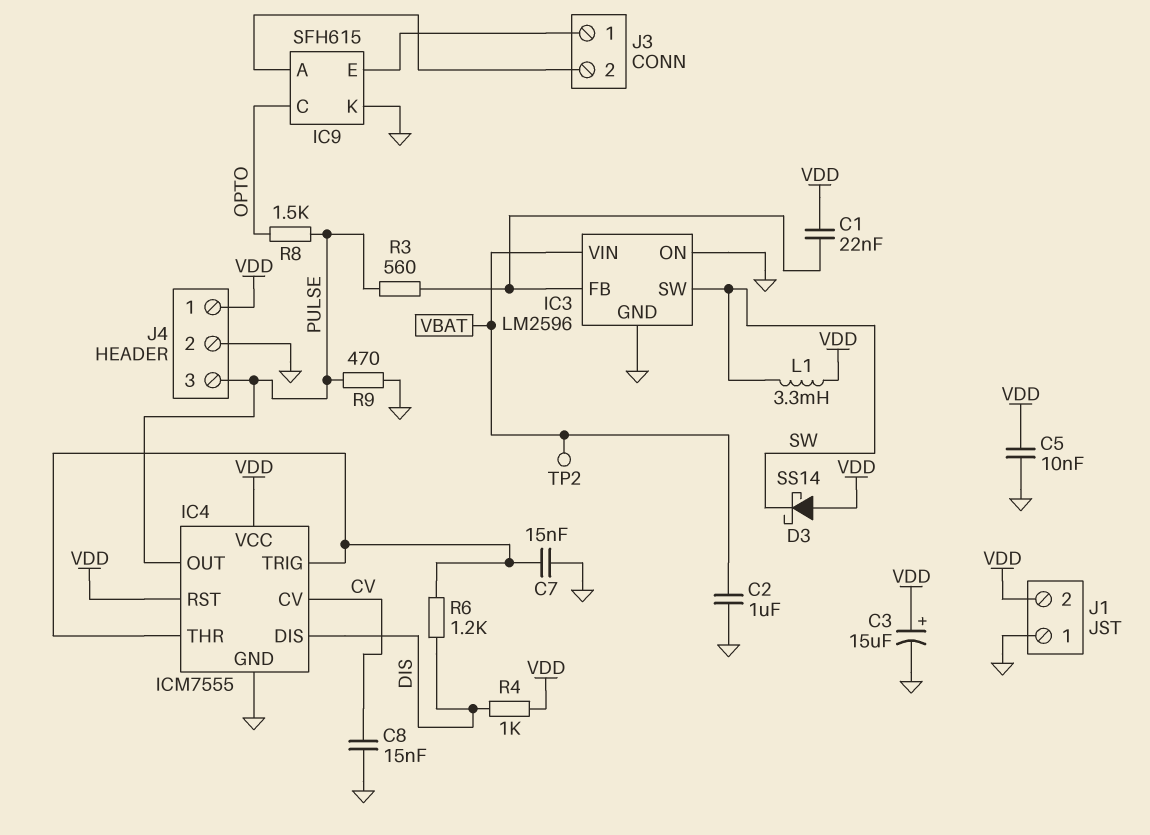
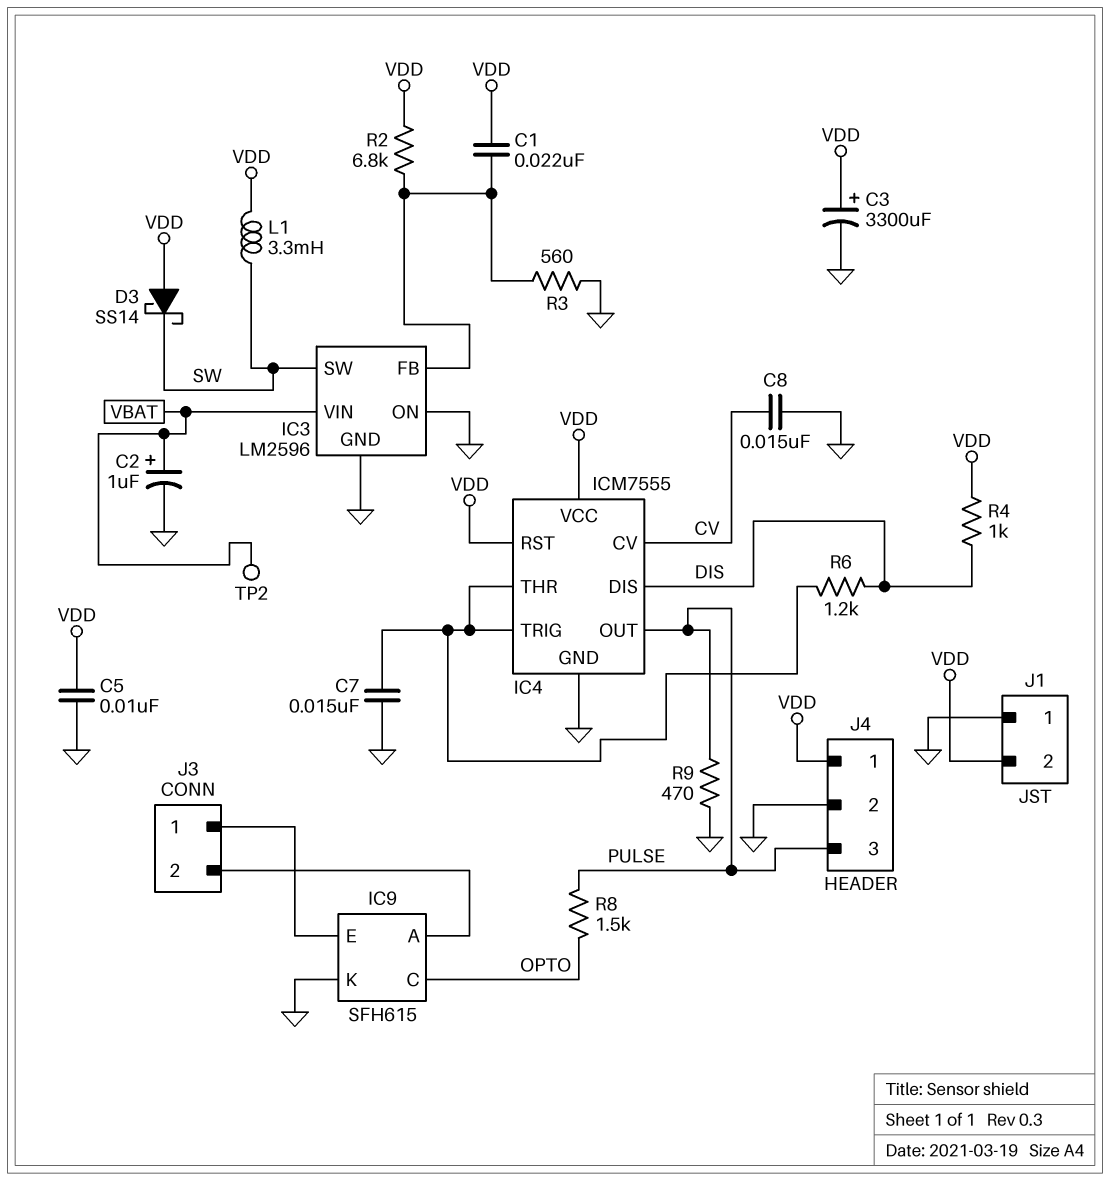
C2: 1uF (GND, VBAT) -> 1uF (plus VBAT, minus GND)
C3: 15uF (plus VDD, minus GND) -> 3300uF (plus VDD, minus GND)
R2: none -> 6.8k (IC3/FB, VDD)
R3: 560 (IC3/FB, PULSE) -> 560 (GND, IC3/FB)

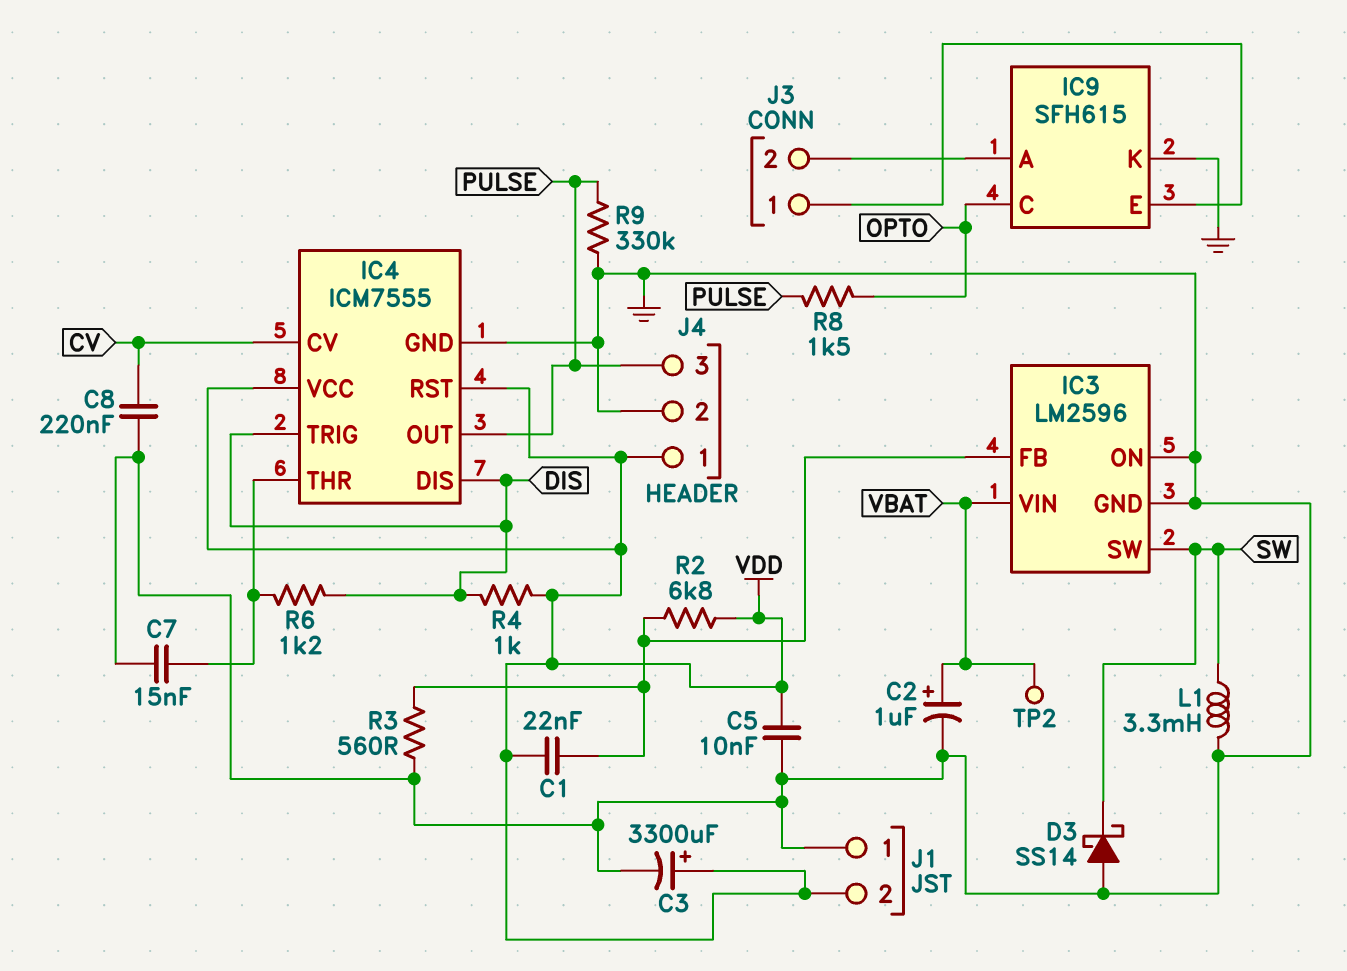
C8: 15nF (CV, GND) -> 220nF (CV, GND)
D3: schottky SS14 (A VDD, K SW) -> schottky SS14 (A GND, K SW)
IC4 pin TRIG: IC4/THR -> DIS
L1: 3.3mH (SW, VDD) -> 3.3mH (GND, SW)
R9: 470 (GND, PULSE) -> 330k (GND, PULSE)

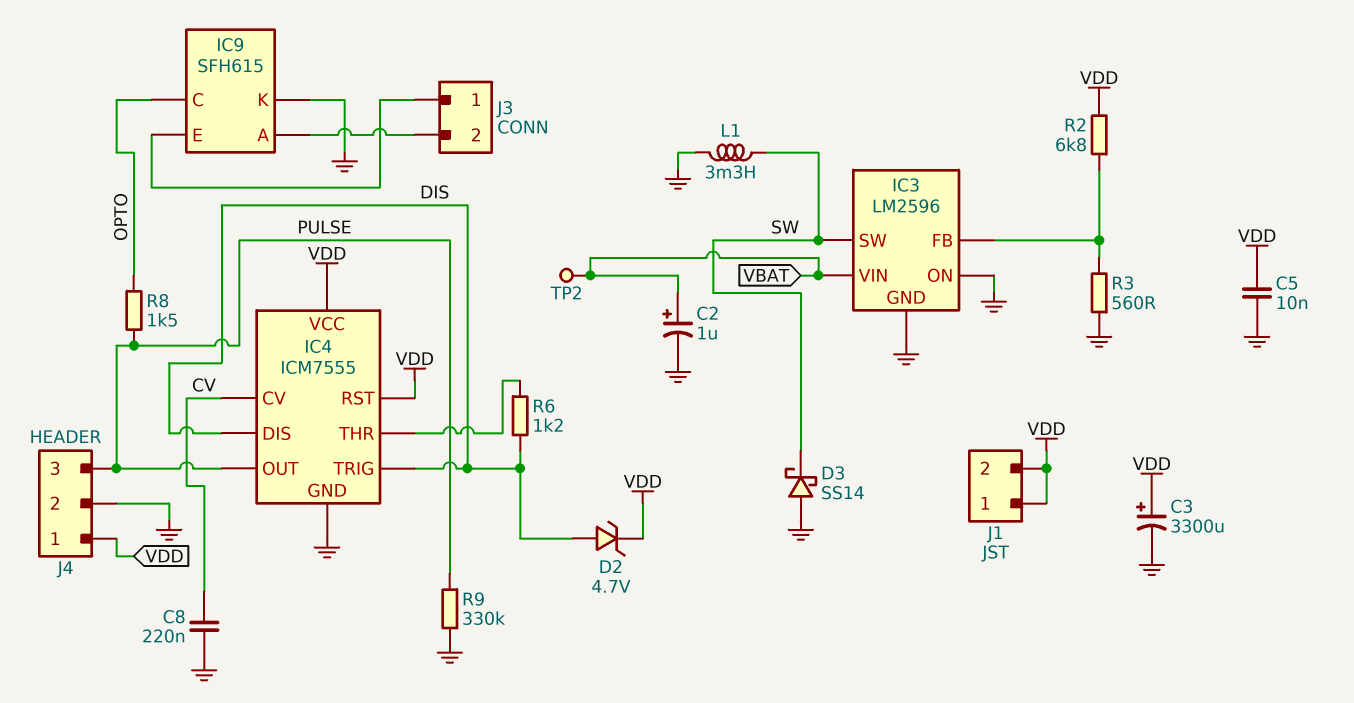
C1: 22nF (IC3/FB, VDD) -> none
C7: 15nF (GND, IC4/THR) -> none
D2: none -> zener 4.7V (A DIS, K VDD)
J1 pin 1: GND -> VDD
R4: 1k (DIS, VDD) -> none

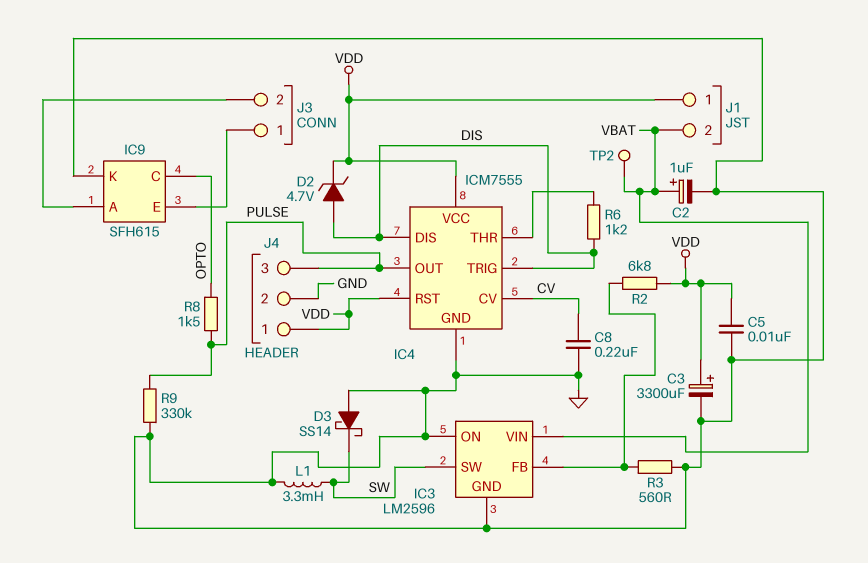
J1 pin 2: VDD -> VBAT

